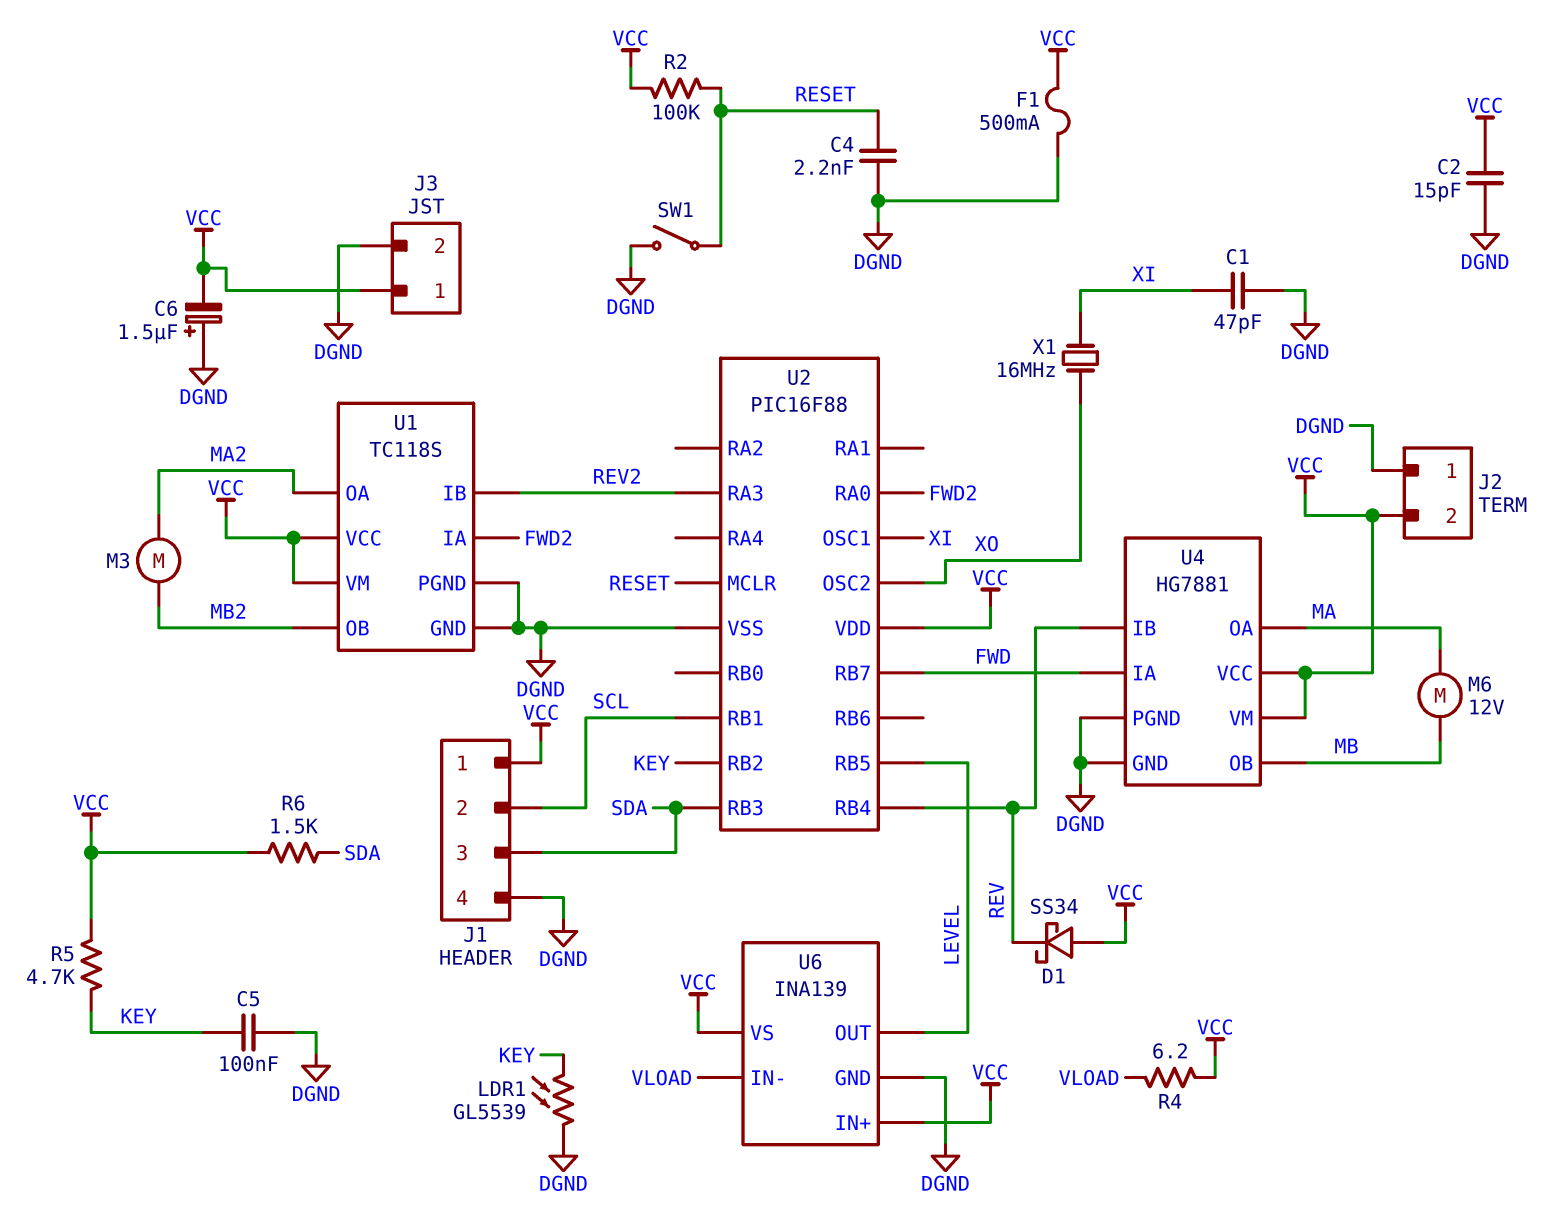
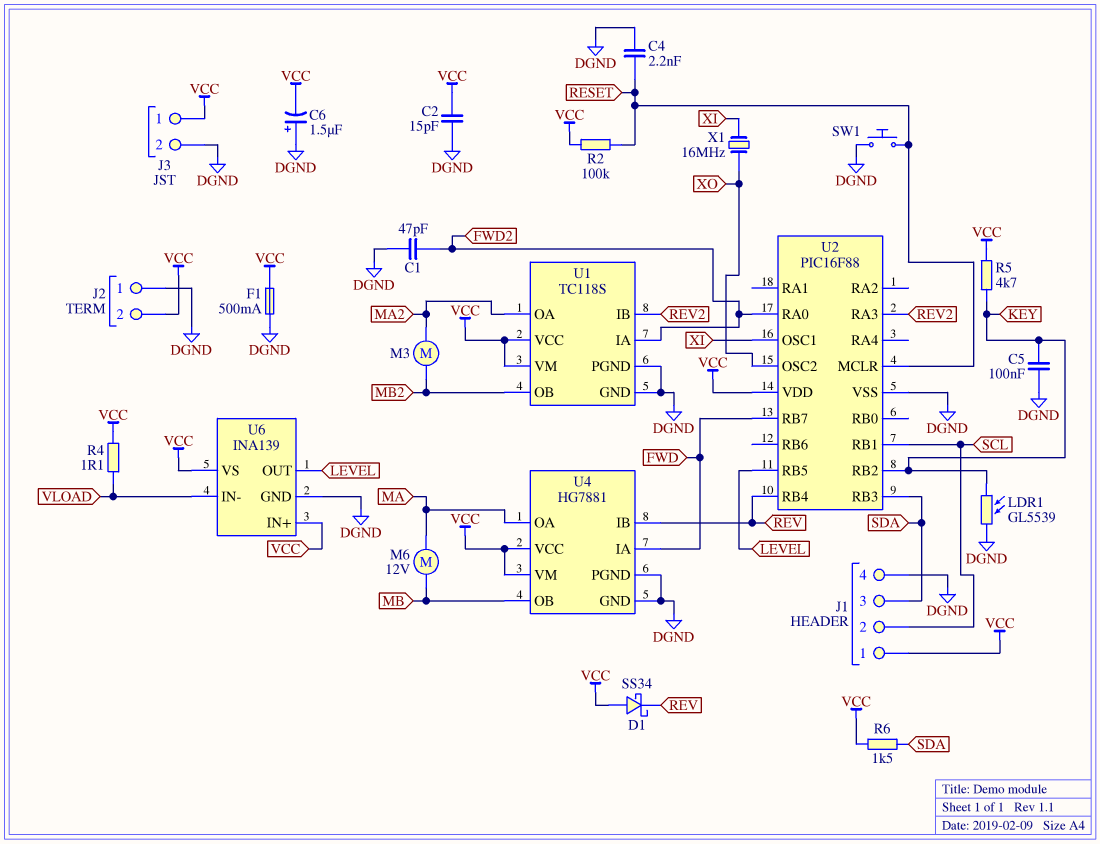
C1: 47pF (DGND, XI) -> 47pF (DGND, FWD2)
R4: 6.2 (VCC, VLOAD) -> 1.1 (VCC, VLOAD)
SW1: switch (DGND, RESET) -> button (DGND, RESET)

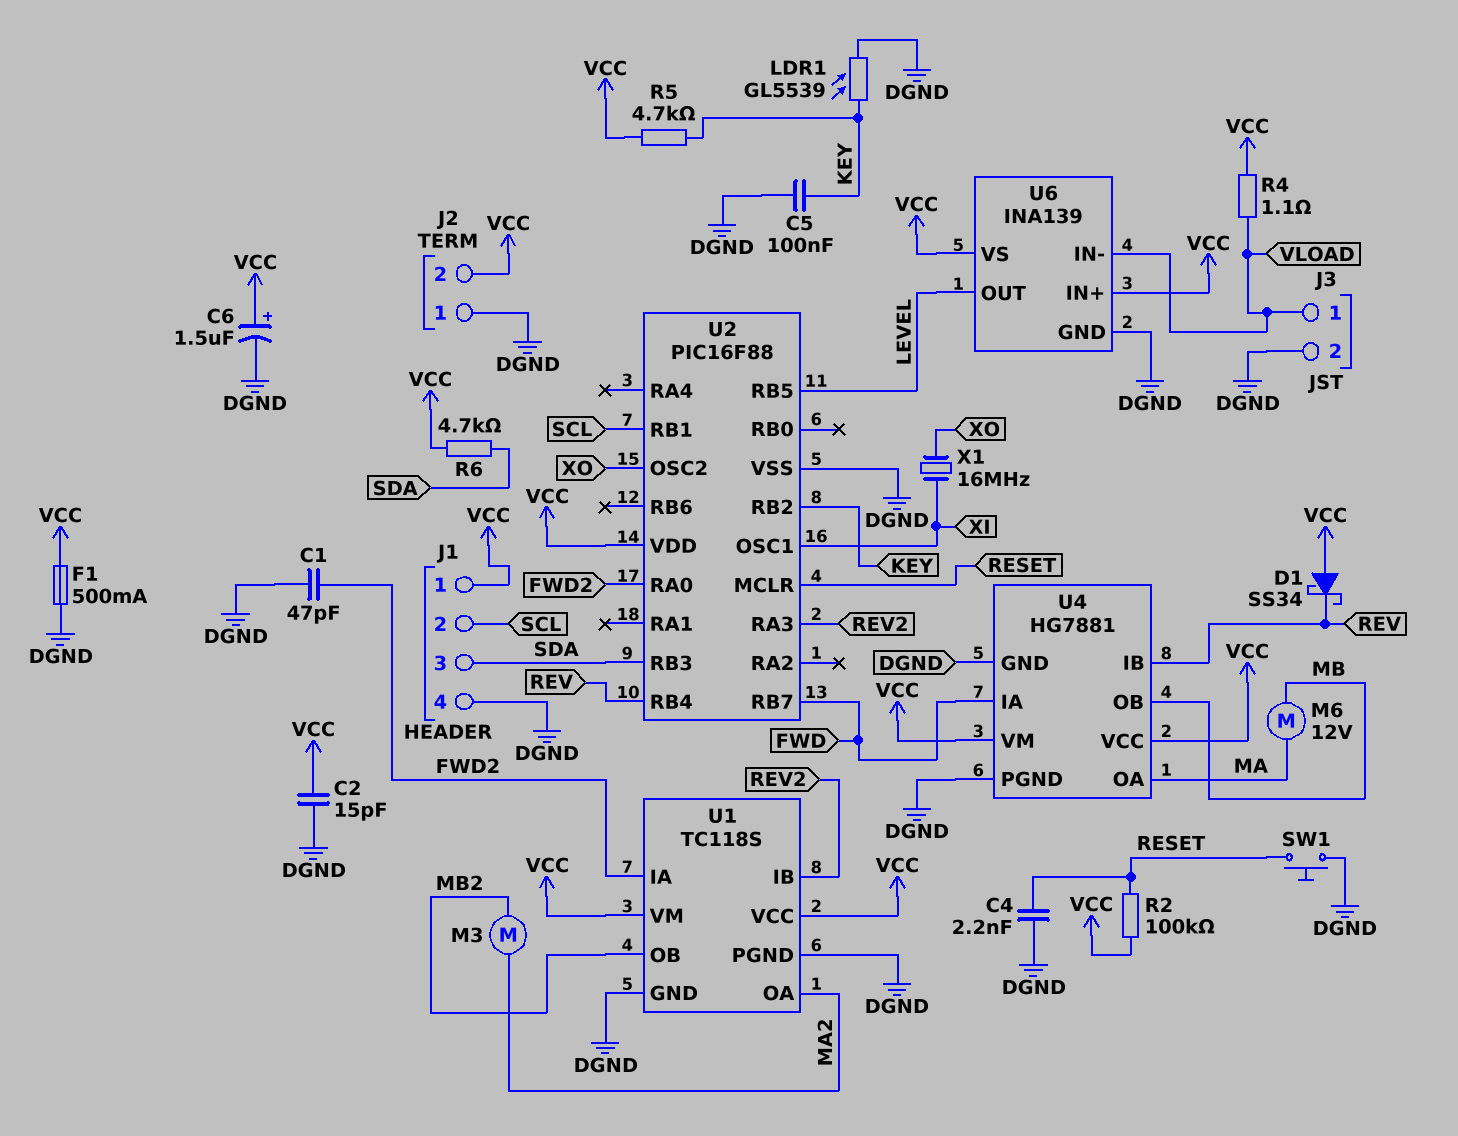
C6: 1.5uF (plus DGND, minus VCC) -> 1.5uF (plus VCC, minus DGND)
J3 pin 1: VCC -> VLOAD
R6: 1.5k (SDA, VCC) -> 4.7k (SDA, VCC)

